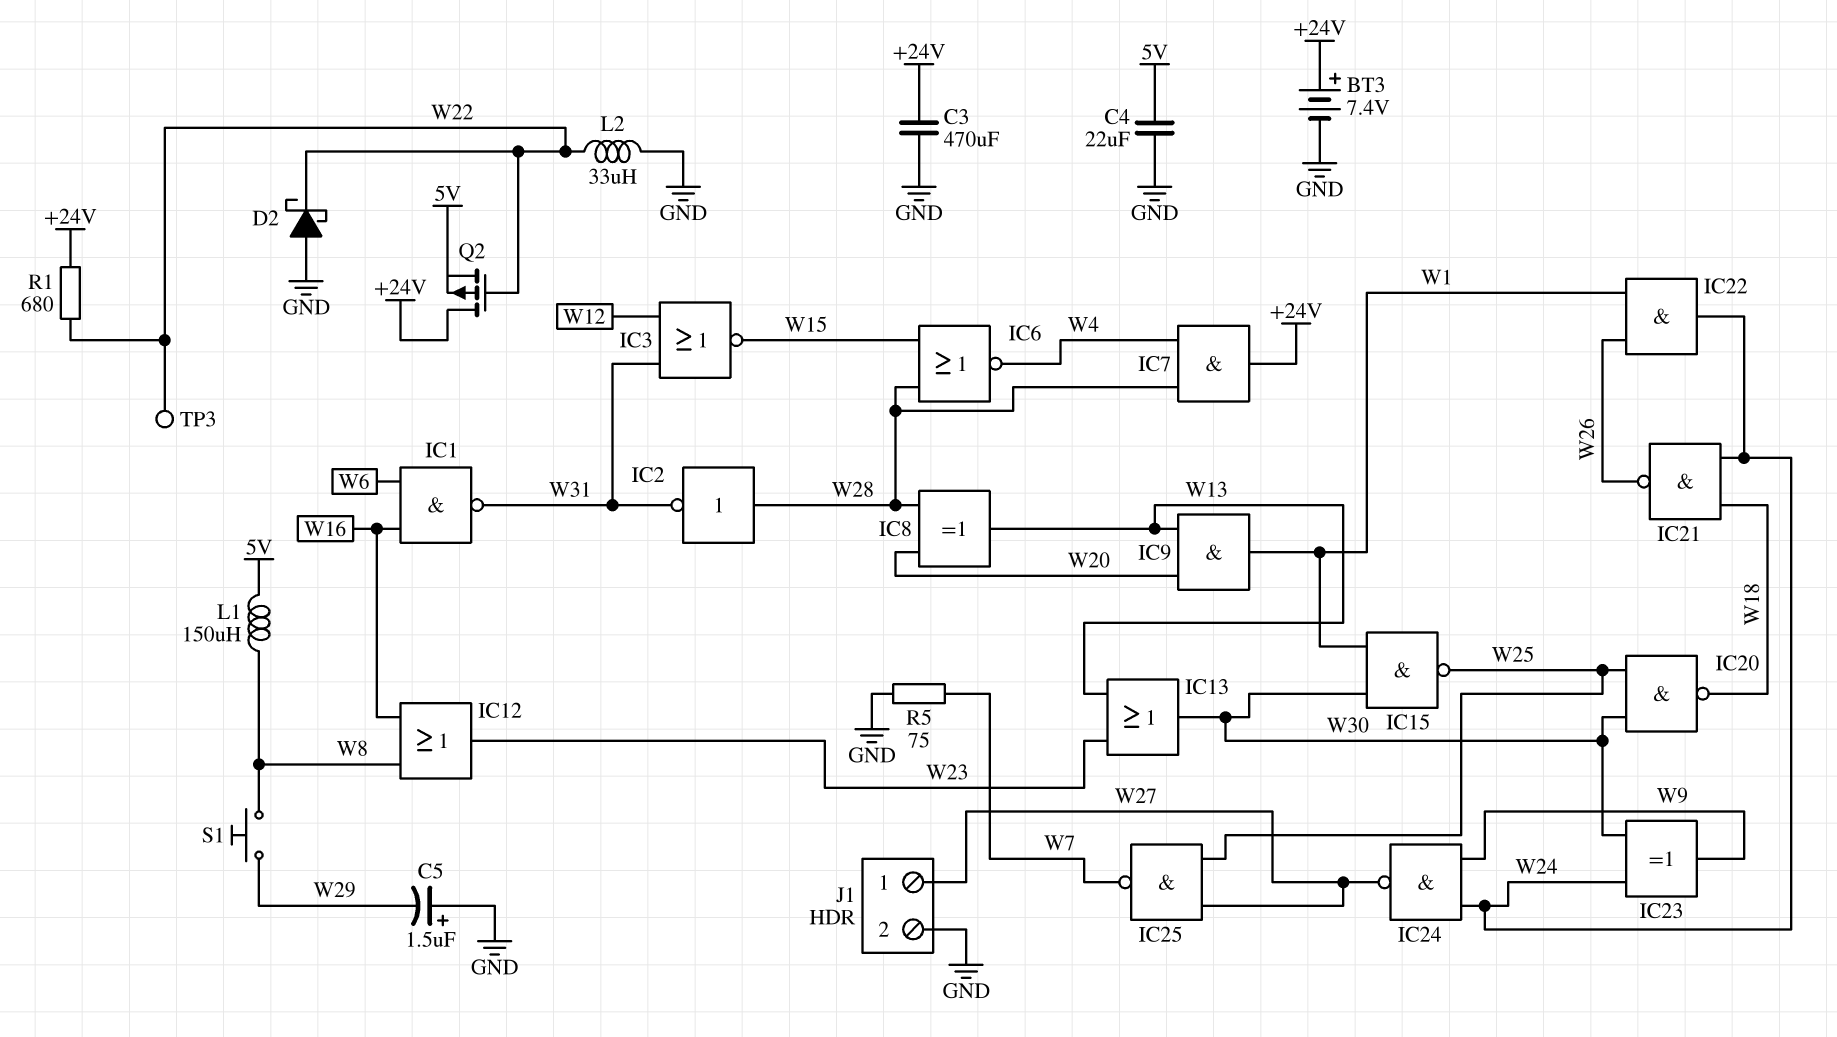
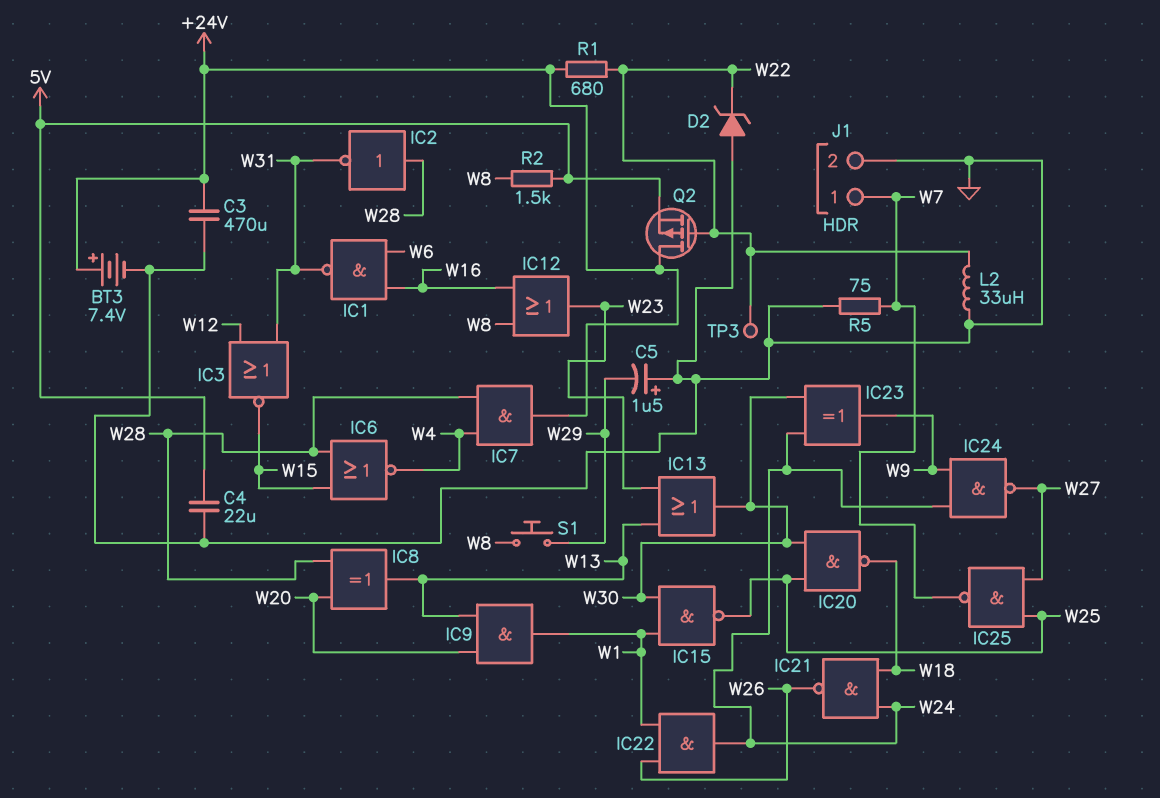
D2: schottky (A GND, K W22) -> zener (A GND, K W22)
J1 pin 1: W27 -> W7
L1: 150uH (5V, W8) -> none
R2: none -> 1.5k (5V, W8)

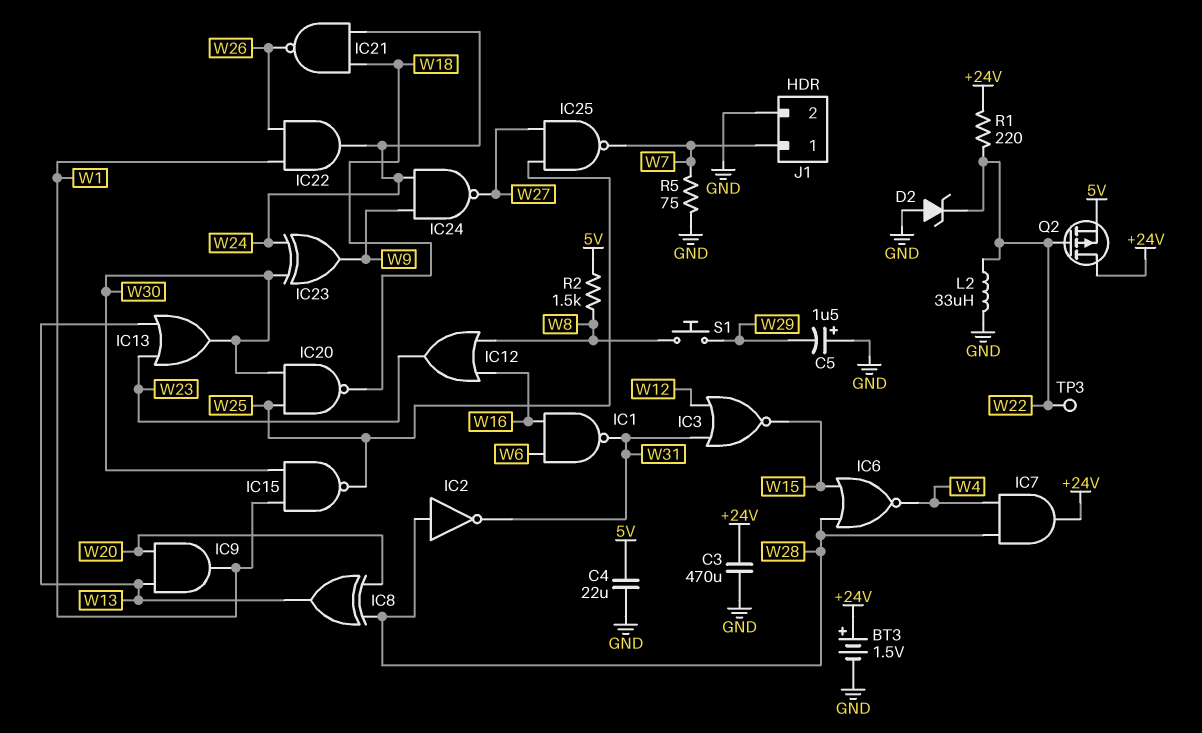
BT3: 7.4V (plus +24V, minus GND) -> 1.5V (plus +24V, minus GND)
R1: 680 (+24V, W22) -> 220 (+24V, W22)

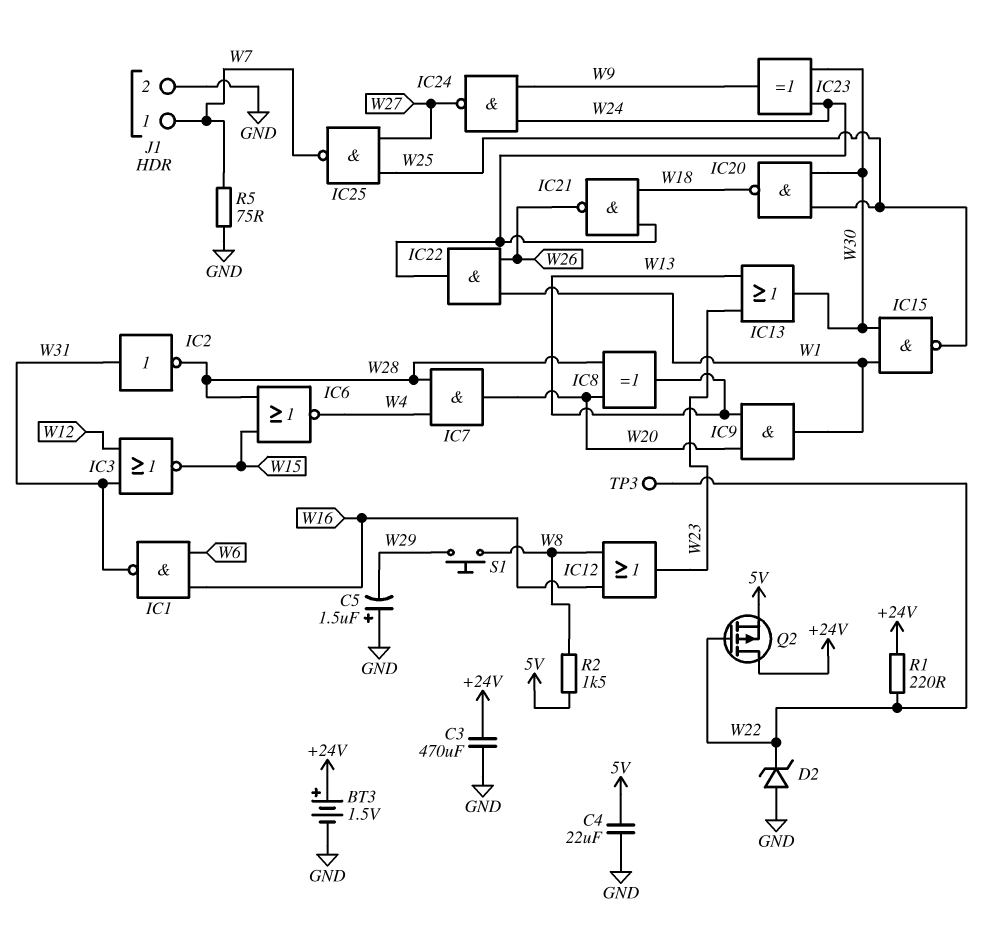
IC2: NOT (in W28, out W31) -> NOT (in W31, out W28)
IC7: AND (in W4, in W28, out +24V) -> AND (in W4, in W28, out W20)
L2: 33uH (GND, W22) -> none

